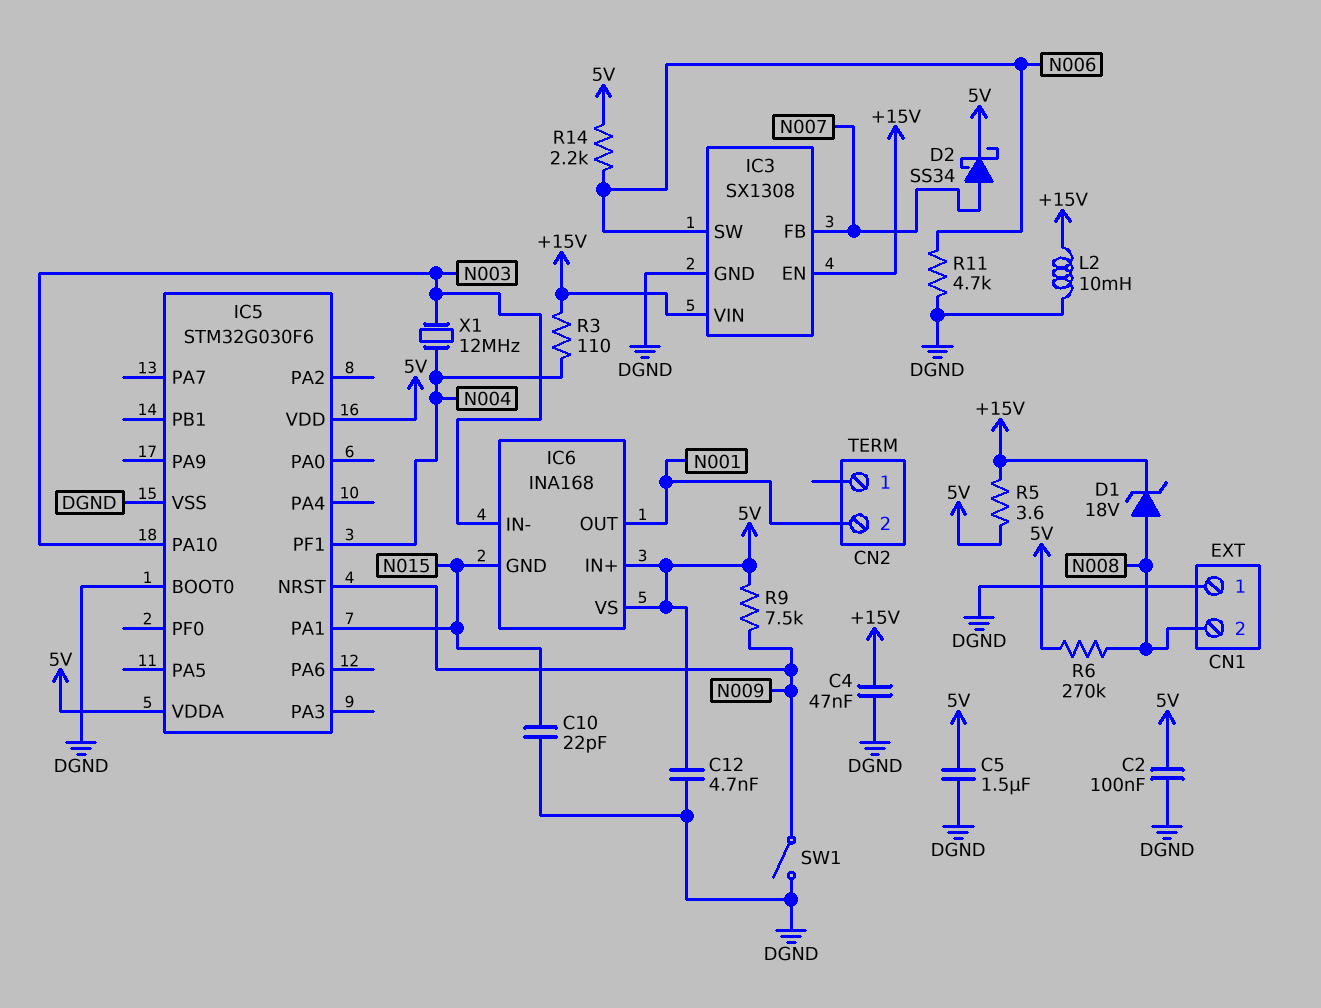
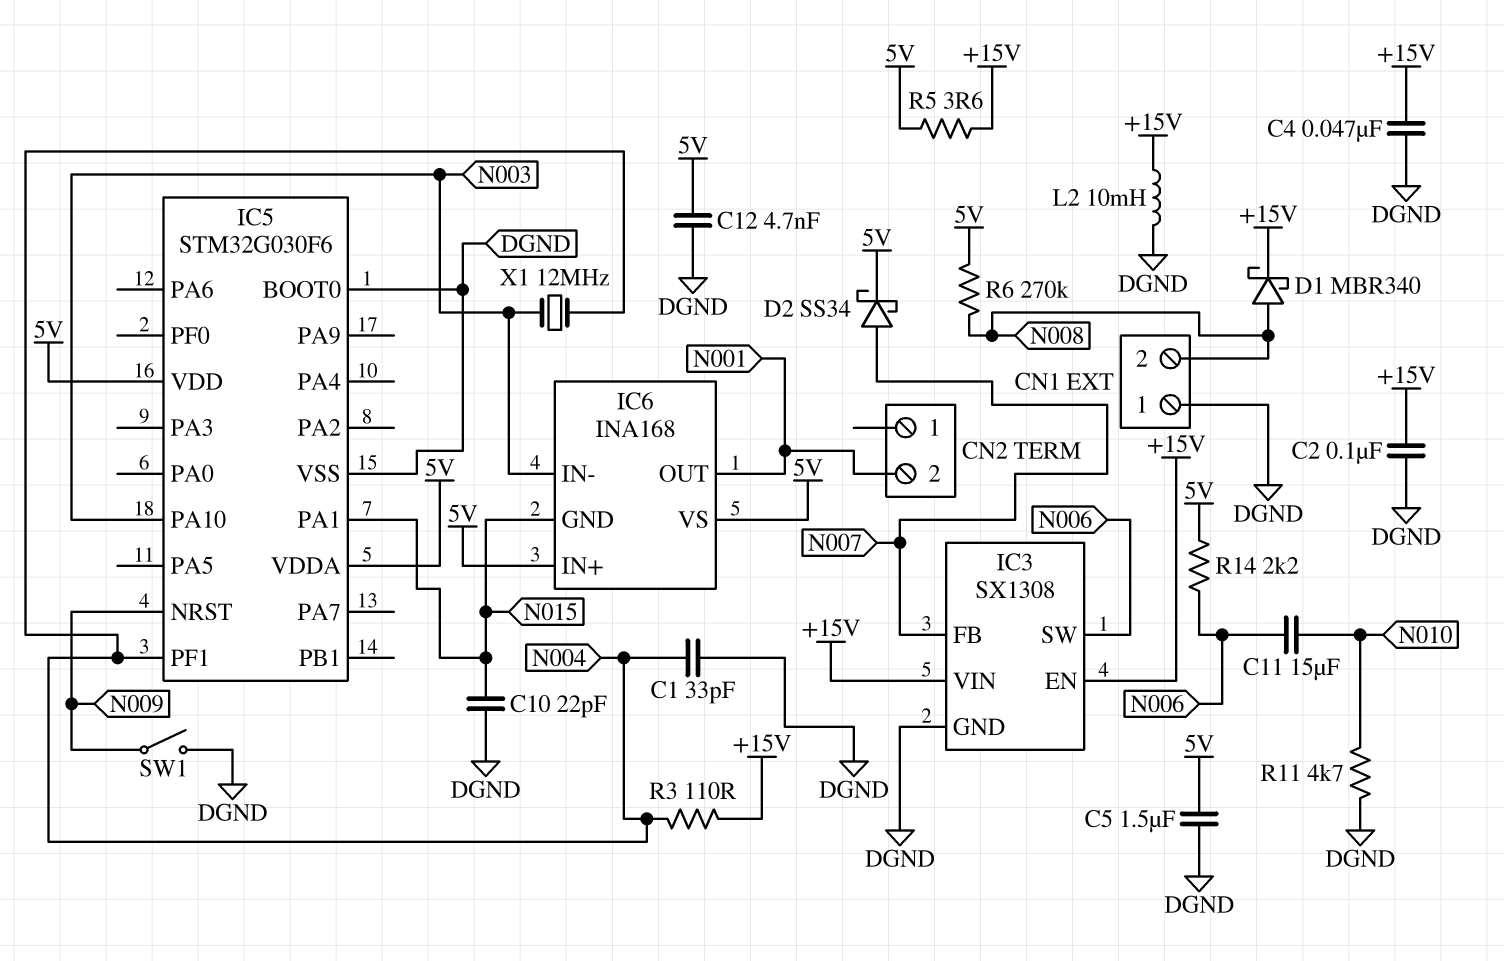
C1: none -> 33pF (DGND, N004)
C2: 100nF (5V, DGND) -> 100nF (+15V, DGND)
C11: none -> 15uF (N006, N010)
D1: zener 18V (A N008, K +15V) -> schottky MBR340 (A N008, K +15V)
R9: 7.5k (5V, N009) -> none
R11: 4.7k (DGND, N006) -> 4.7k (DGND, N010)

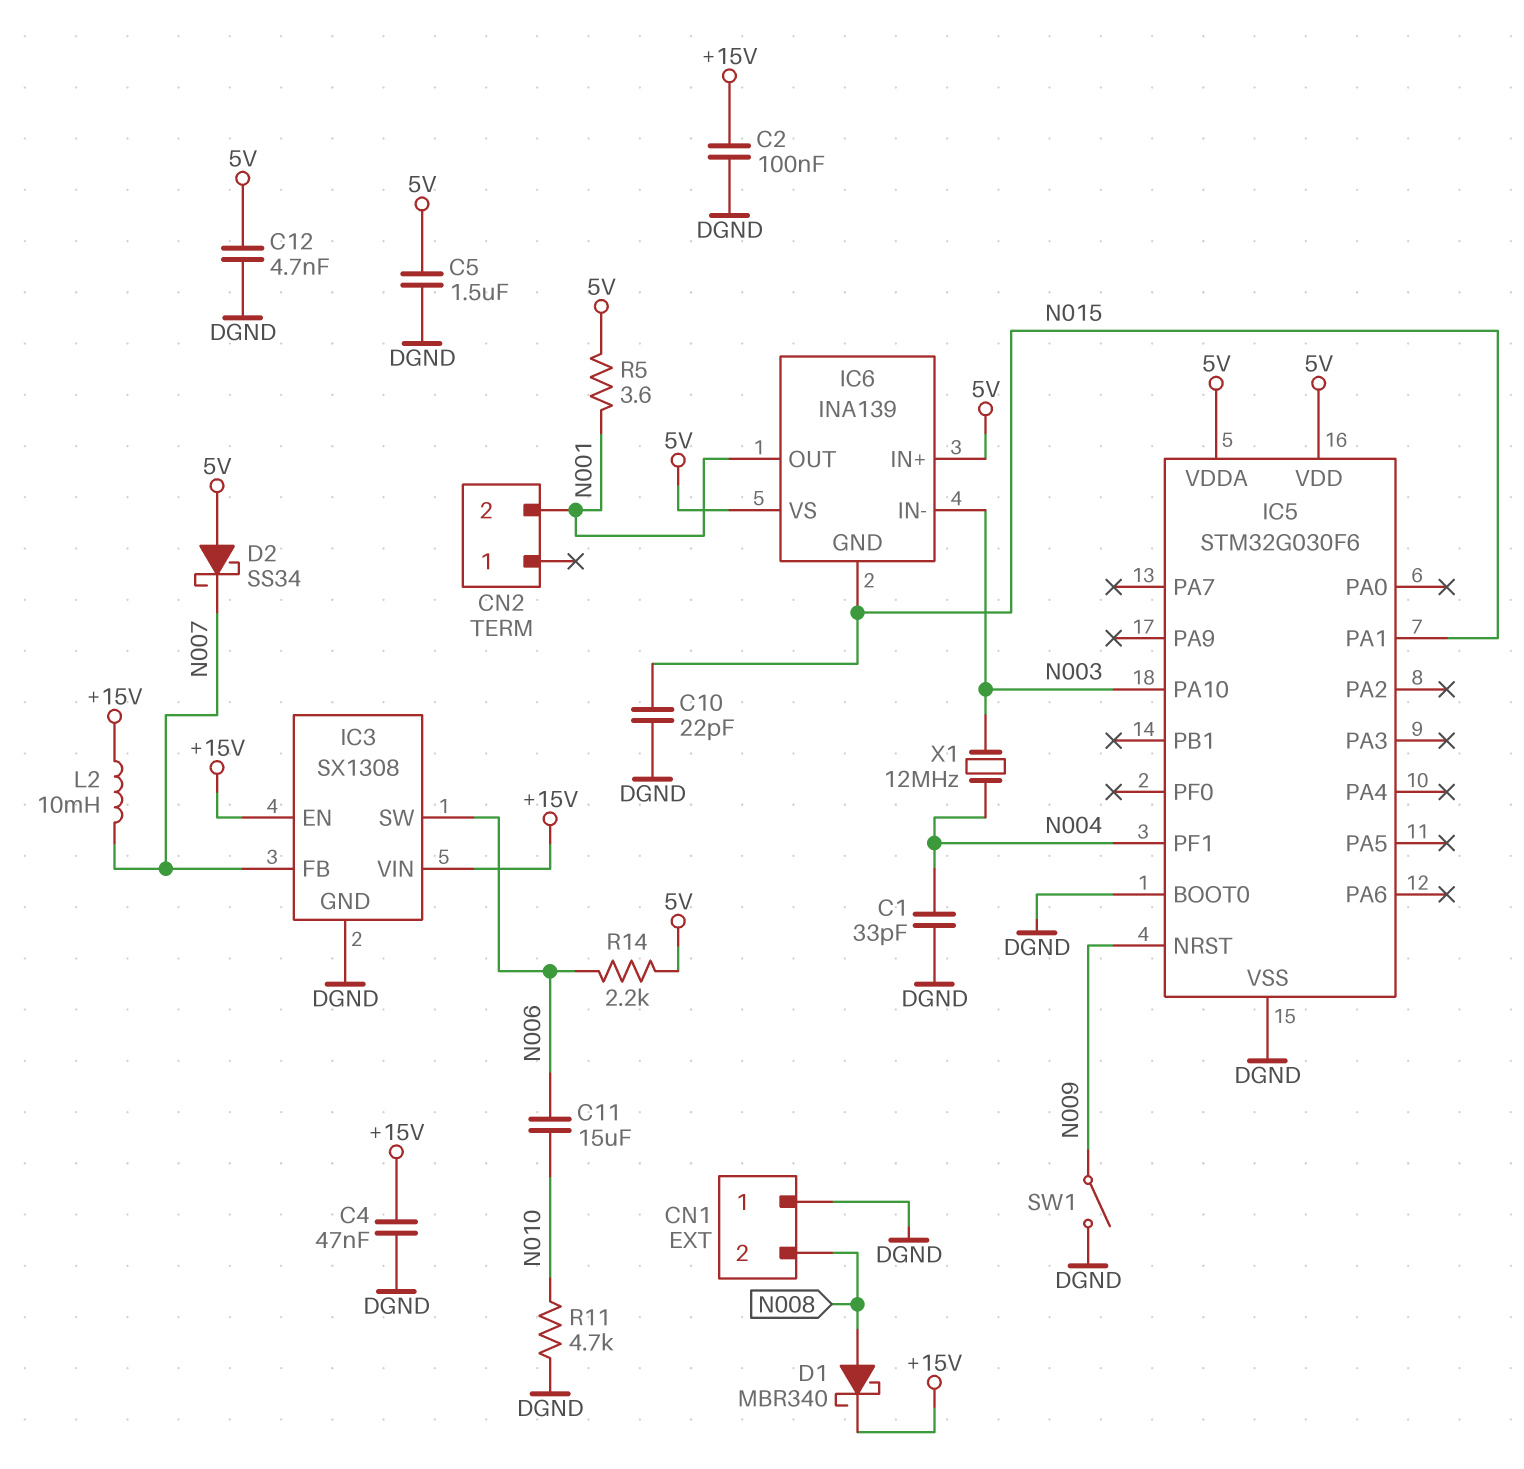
D2: schottky SS34 (A N007, K 5V) -> schottky SS34 (A 5V, K N007)
IC6: INA168 -> INA139
L2: 10mH (+15V, DGND) -> 10mH (+15V, N007)
R3: 110 (+15V, N004) -> none
R5: 3.6 (+15V, 5V) -> 3.6 (5V, N001)
R6: 270k (5V, N008) -> none

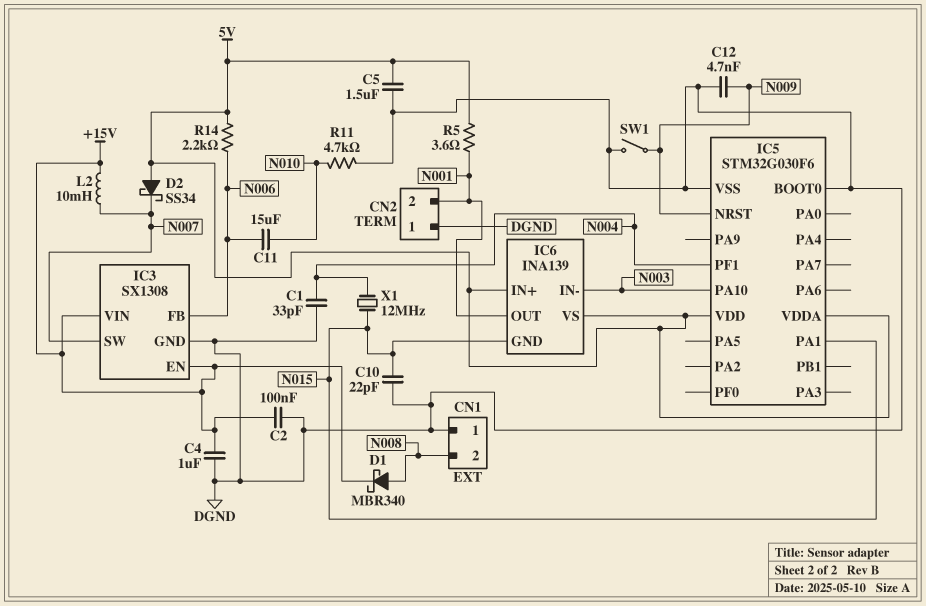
C4: 47nF (+15V, DGND) -> 1uF (+15V, DGND)
C12: 4.7nF (5V, DGND) -> 4.7nF (DGND, N009)
CN2 pin 1: none -> DGND
IC3 pin FB: N007 -> N006
IC3 pin SW: N006 -> N007
X1: 12MHz (N003, N004) -> 12MHz (N004, N015)

